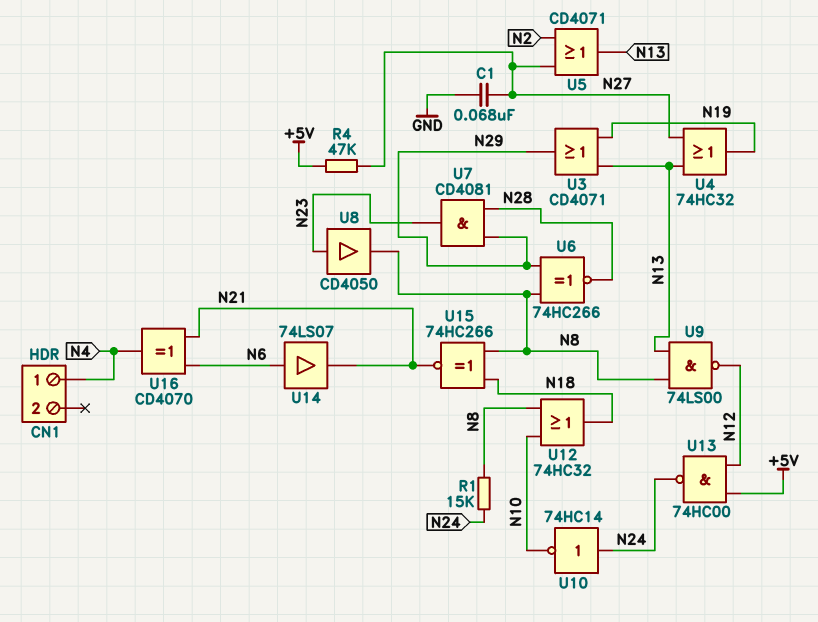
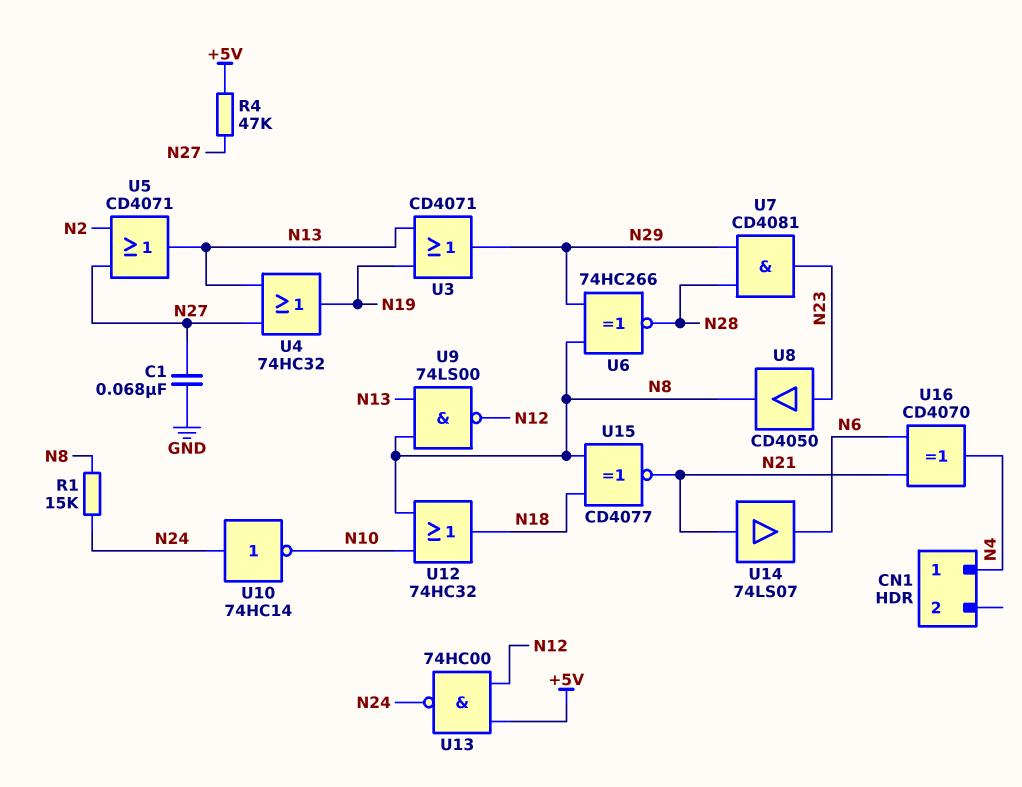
U14: buffer 74LS07 (in N6, out N21) -> buffer 74LS07 (in N21, out N6)
U15: XNOR 74HC266 (in N8, in N18, out N21) -> XNOR CD4077 (in N8, in N18, out N21)

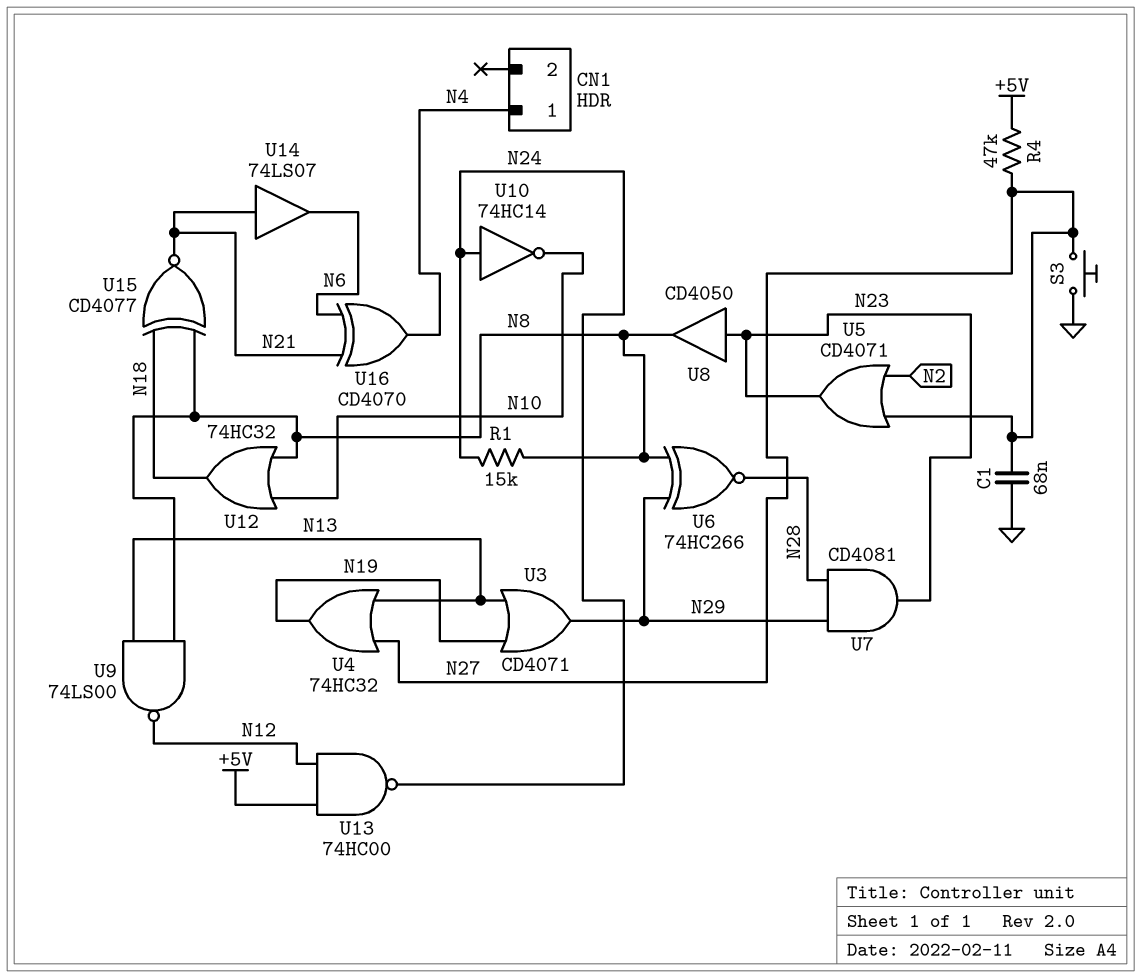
S3: none -> button (GND, N27)
U5: OR CD4071 (in N2, in N27, out N13) -> OR CD4071 (in N2, in N27, out N23)

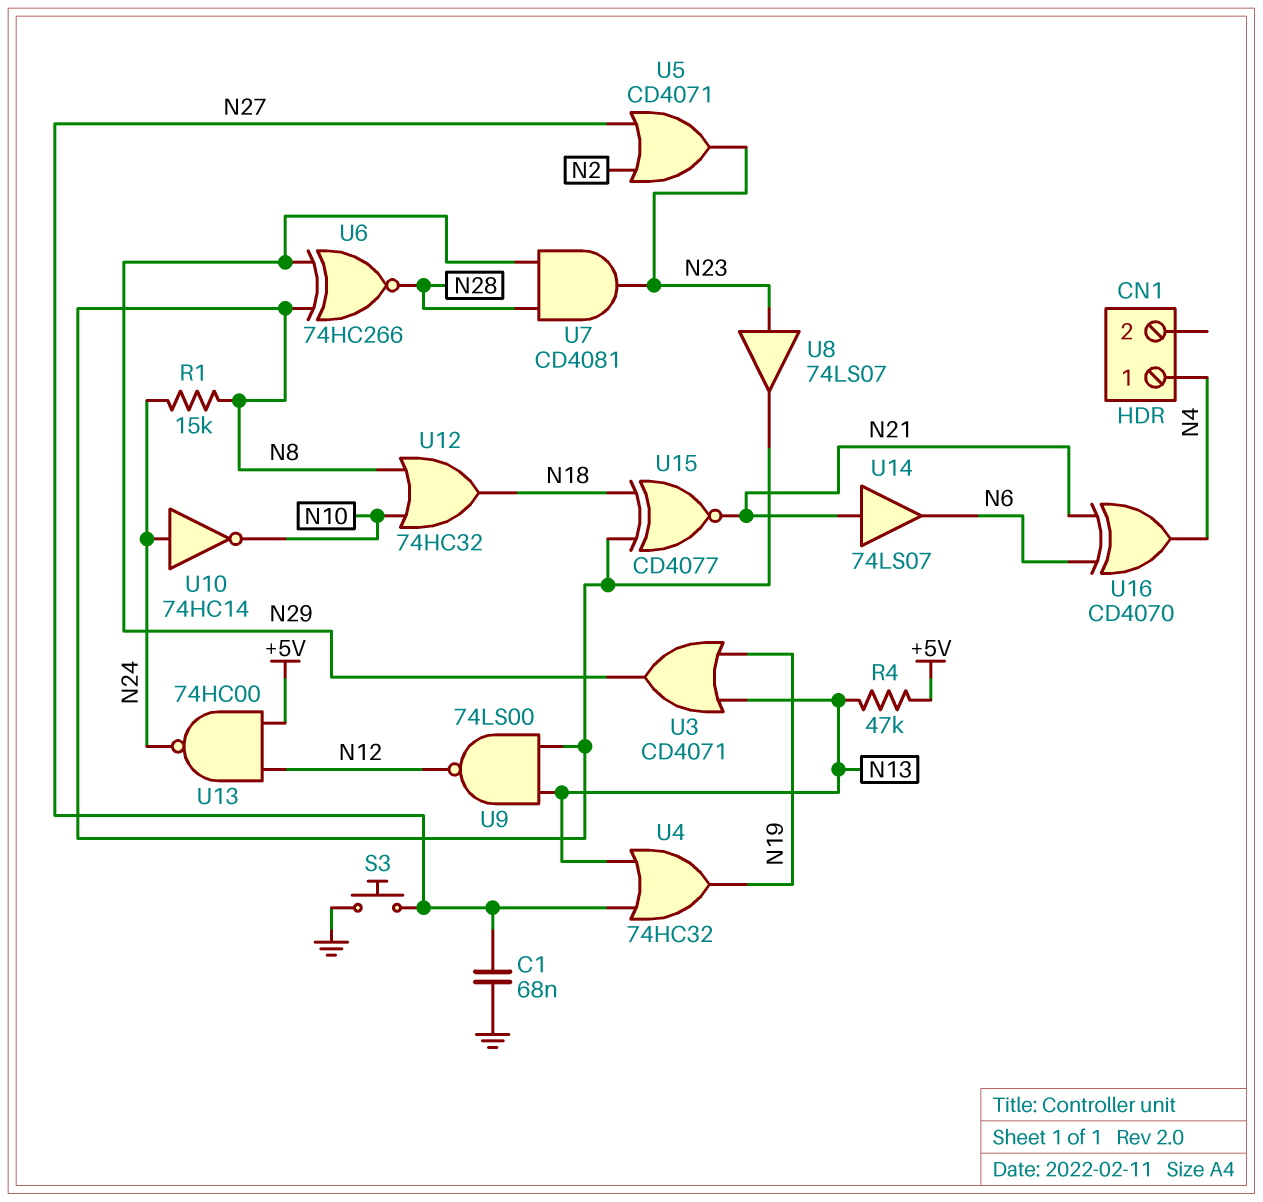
R4: 47k (+5V, N27) -> 47k (+5V, N13)
U8: buffer CD4050 (in N23, out N8) -> buffer 74LS07 (in N23, out N8)

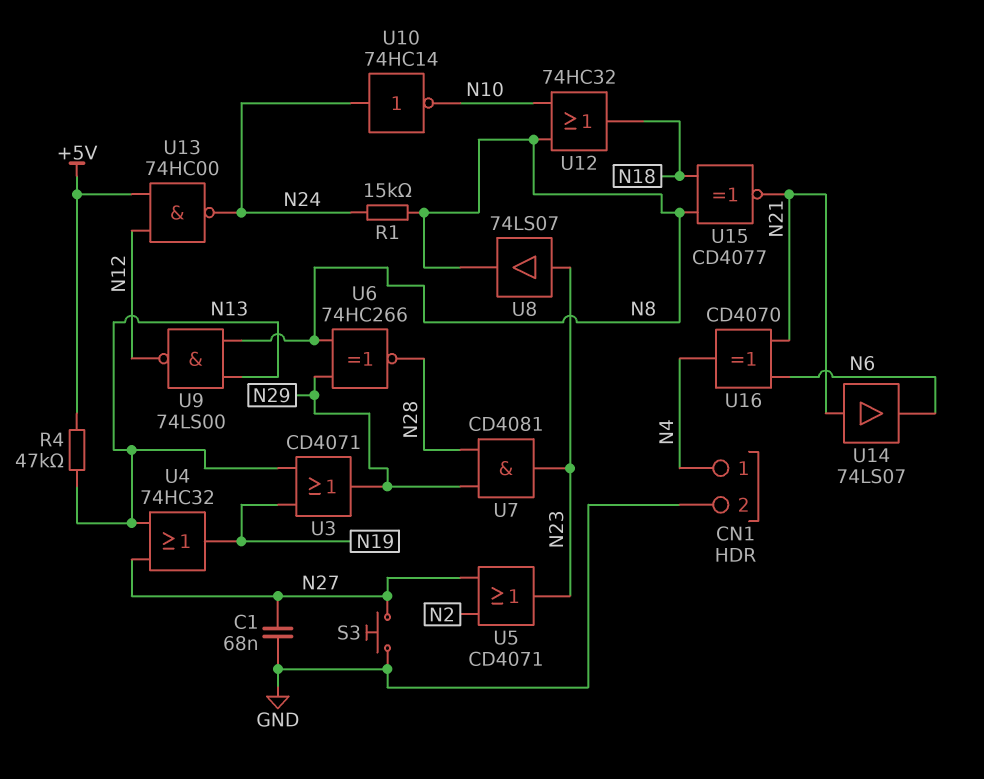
CN1 pin 2: none -> GND

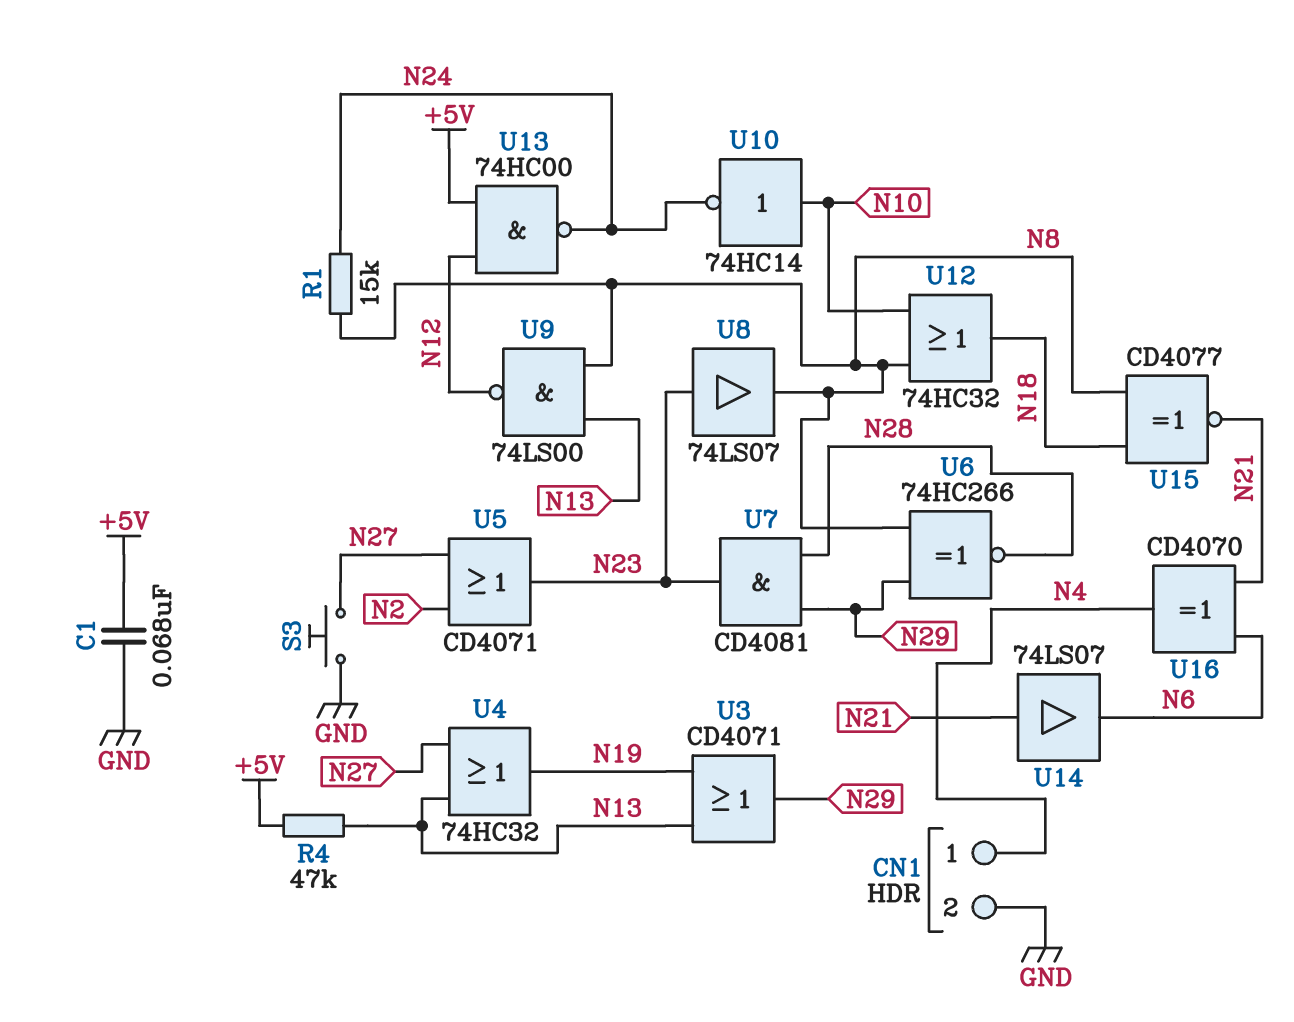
C1: 68nF (GND, N27) -> 68nF (+5V, GND)
U10: NOT 74HC14 (in N24, out N10) -> NOT 74HC14 (in N10, out N24)

